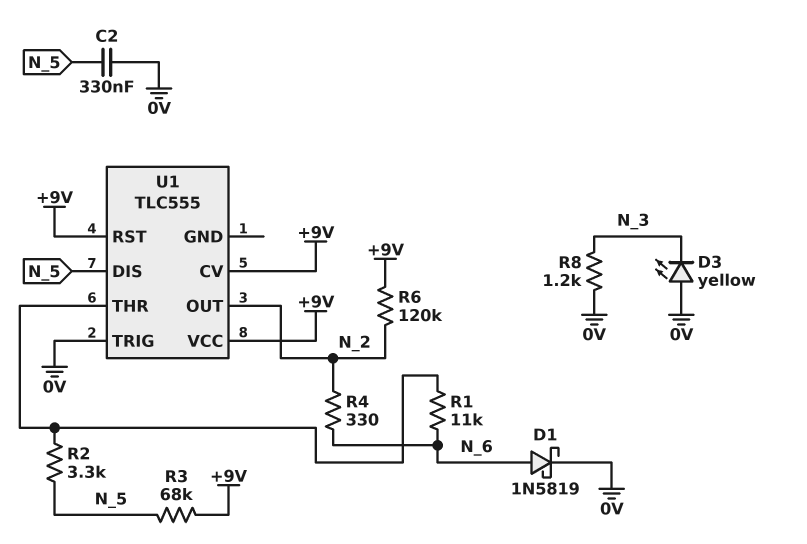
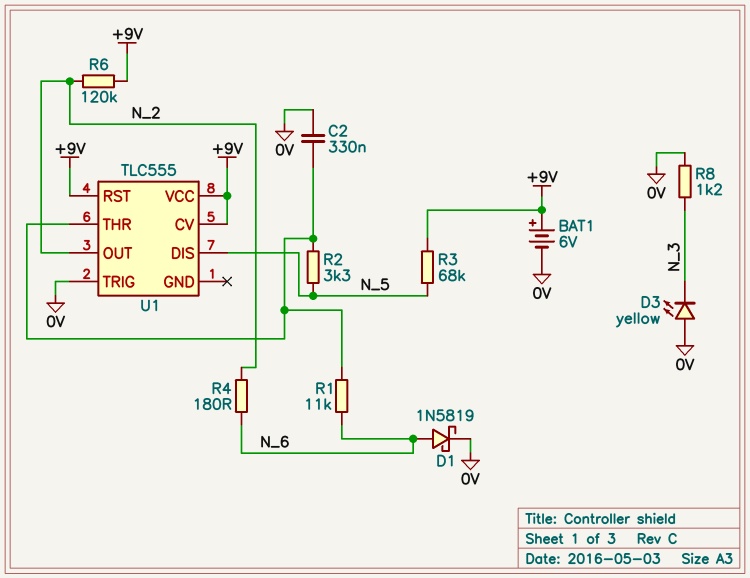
BAT1: none -> 6V (plus +9V, minus 0V)
C2: 330nF (0V, N_5) -> 330nF (0V, U1/THR)
R4: 330 (N_2, N_6) -> 180 (N_2, N_6)

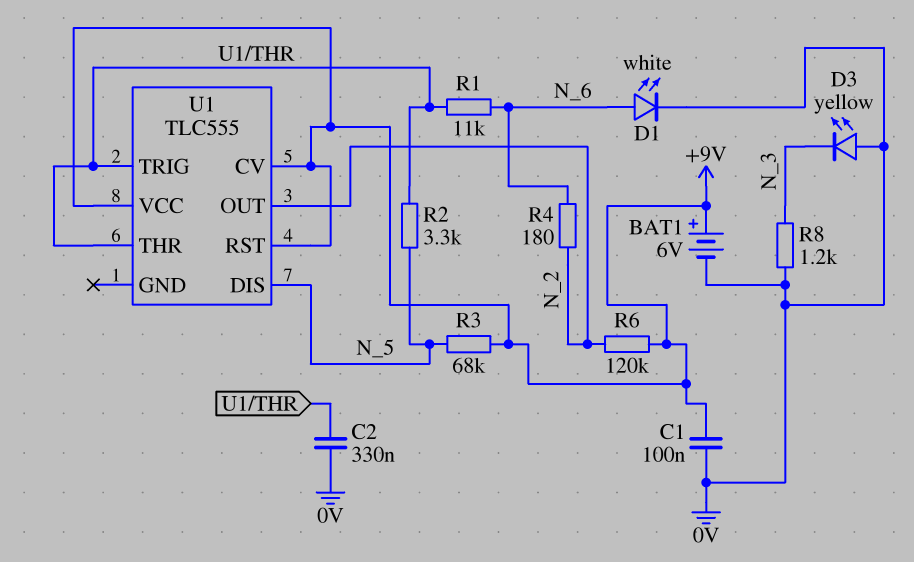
C1: none -> 100nF (+9V, 0V)
D1: schottky 1N5819 (A N_6, K 0V) -> LED white (A N_6, K 0V)
U1 pin TRIG: 0V -> U1/THR

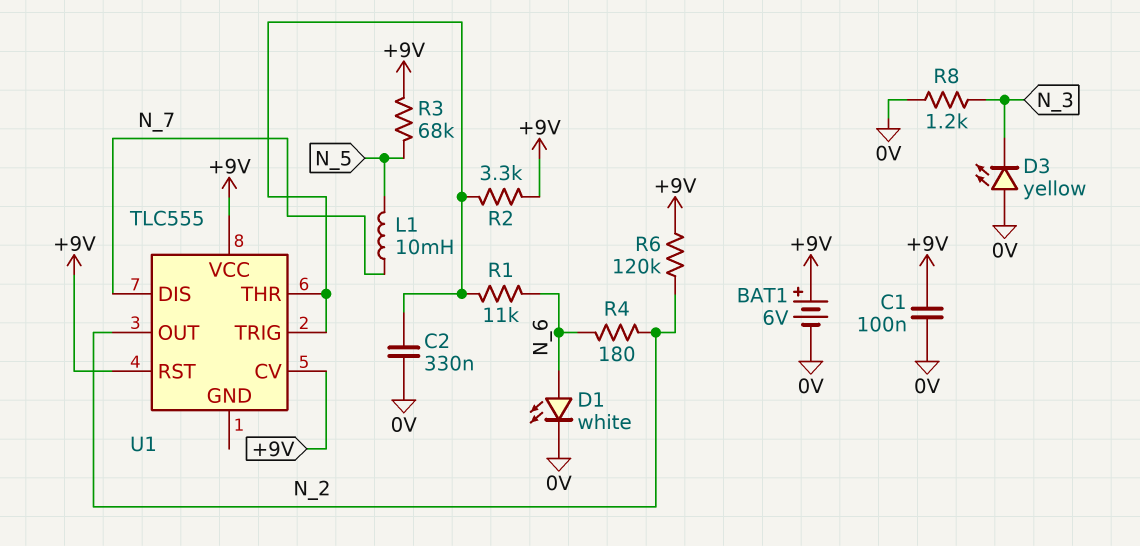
L1: none -> 10mH (N_5, N_7)
R2: 3.3k (N_5, U1/THR) -> 3.3k (+9V, U1/THR)
U1 pin DIS: N_5 -> N_7

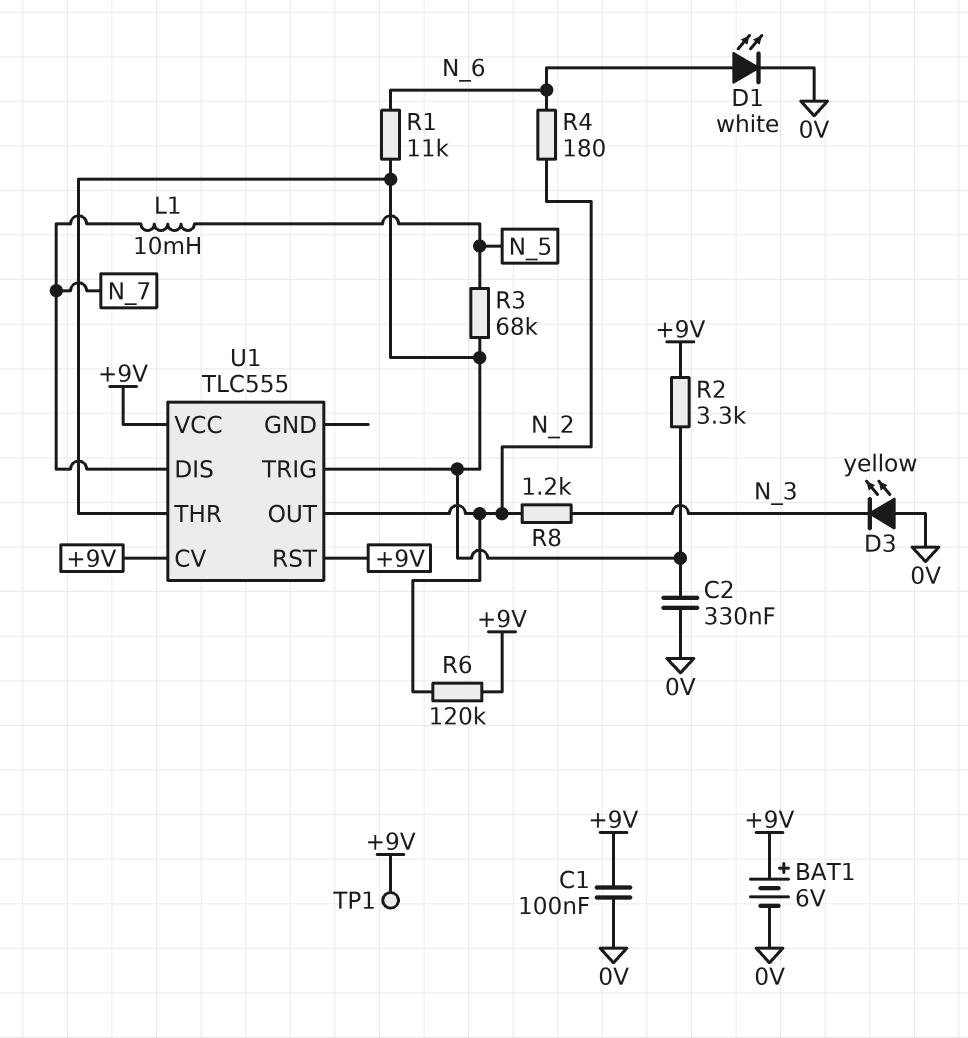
R3: 68k (+9V, N_5) -> 68k (N_5, U1/THR)
R8: 1.2k (0V, N_3) -> 1.2k (N_2, N_3)
TP1: none -> test point (+9V)

